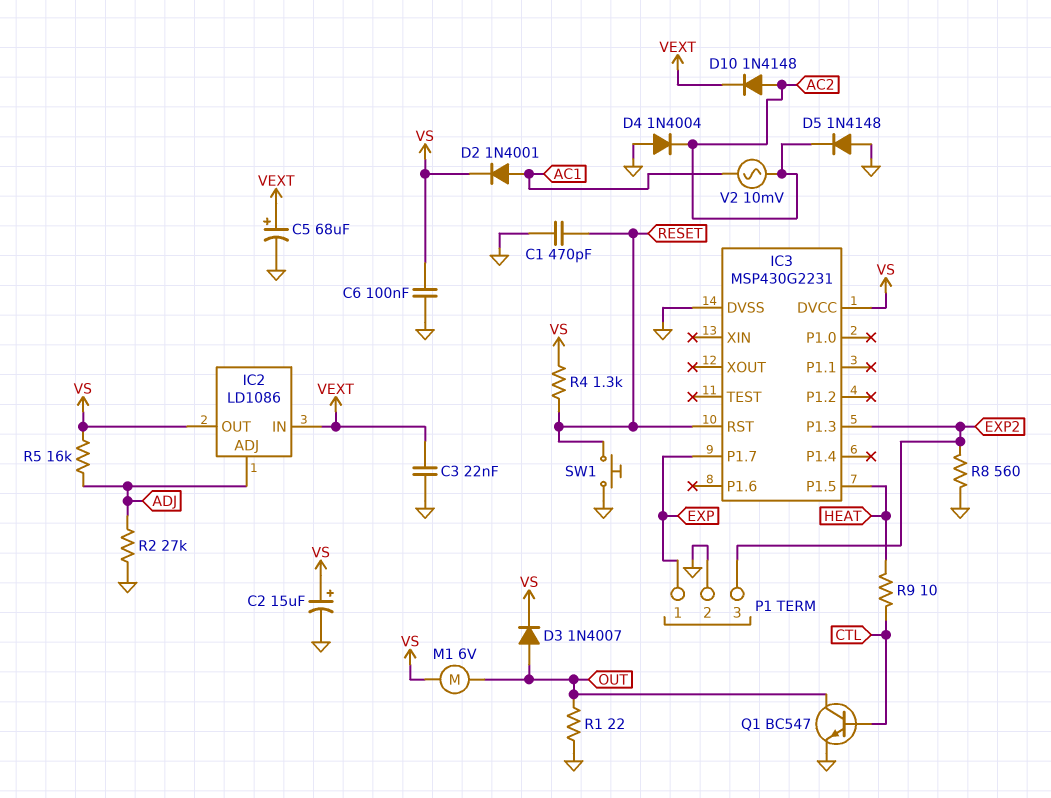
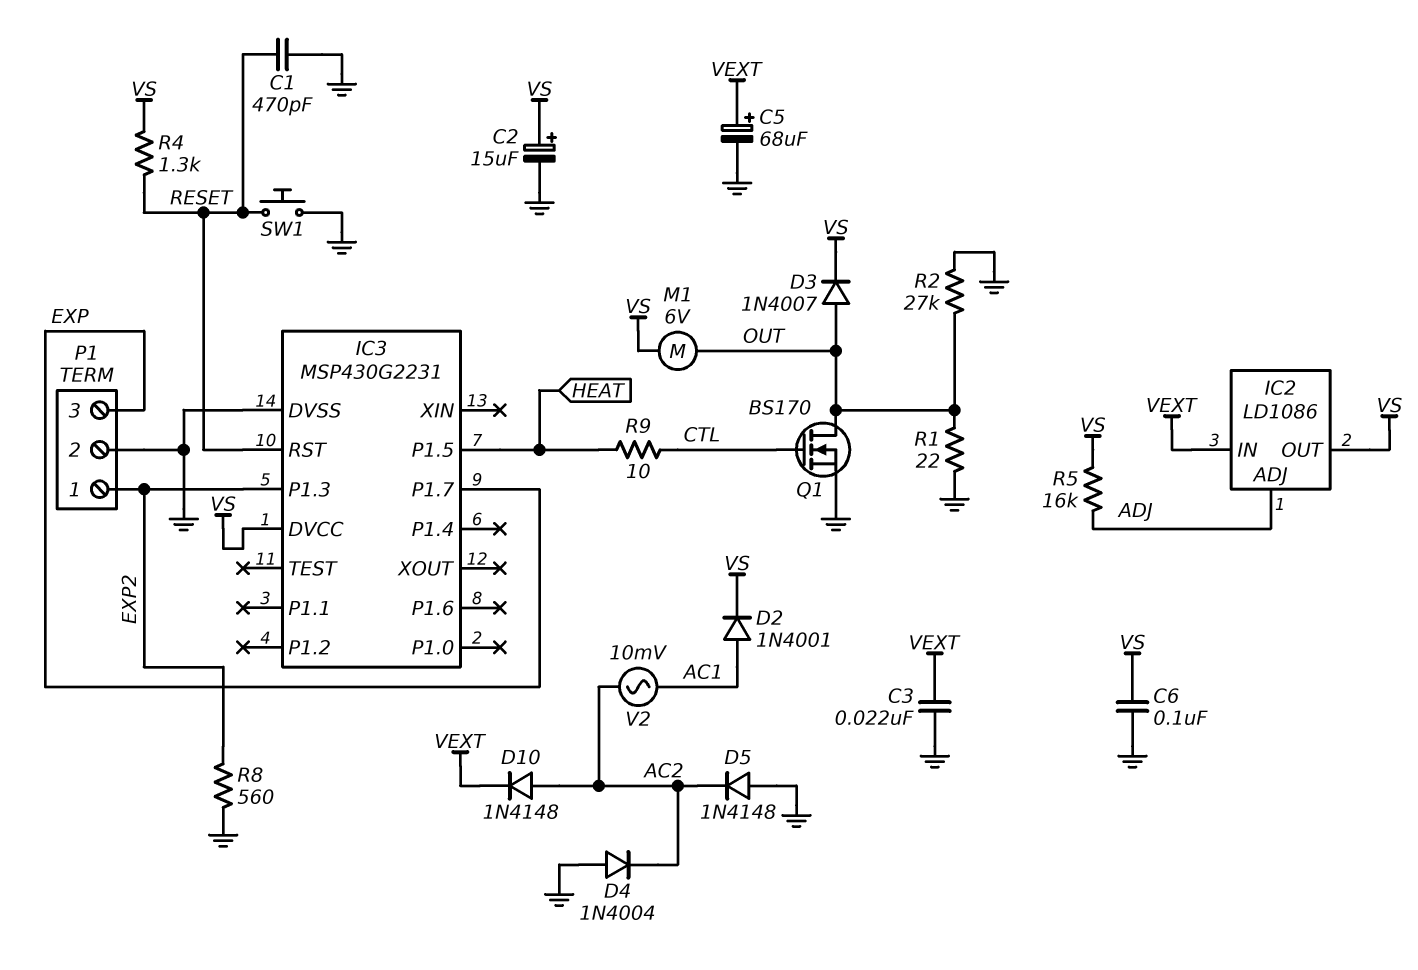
P1 pin 1: EXP -> EXP2
P1 pin 3: EXP2 -> EXP
Q1: NPN BC547 (B CTL, C OUT, E GND) -> NMOS BS170 (G CTL, D OUT, S GND)
R2: 27k (ADJ, GND) -> 27k (GND, OUT)

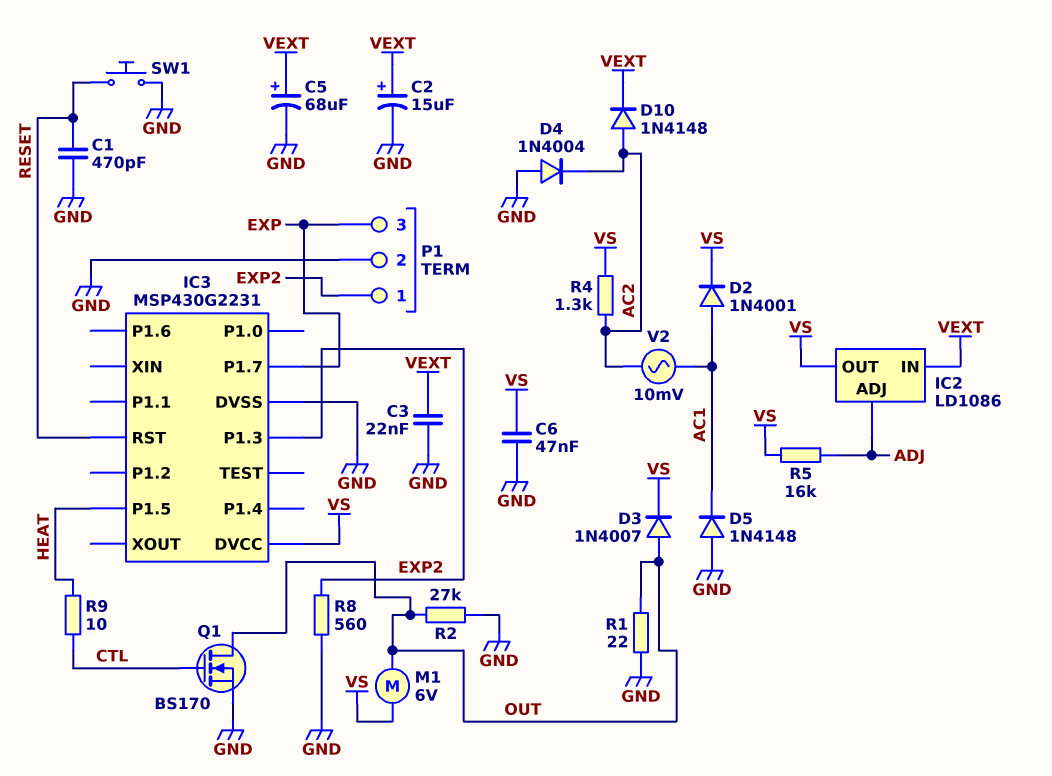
C2: 15uF (plus VS, minus GND) -> 15uF (plus VEXT, minus GND)
C6: 100nF (GND, VS) -> 47nF (GND, VS)
D5: diode 1N4148 (A GND, K AC2) -> diode 1N4148 (A GND, K AC1)
R4: 1.3k (RESET, VS) -> 1.3k (AC2, VS)

